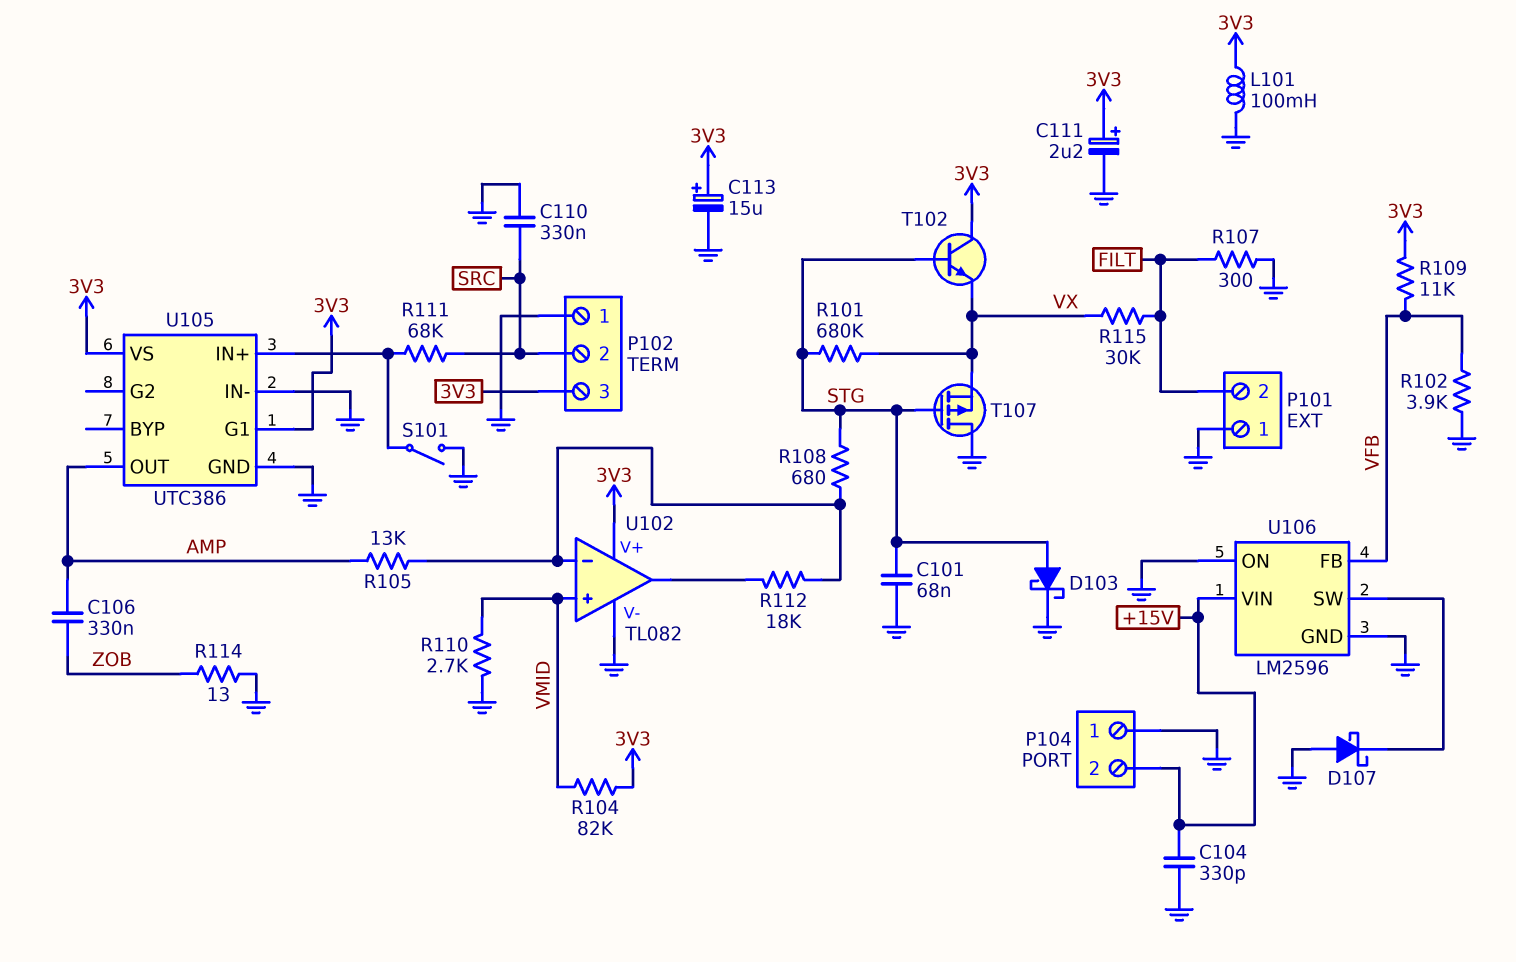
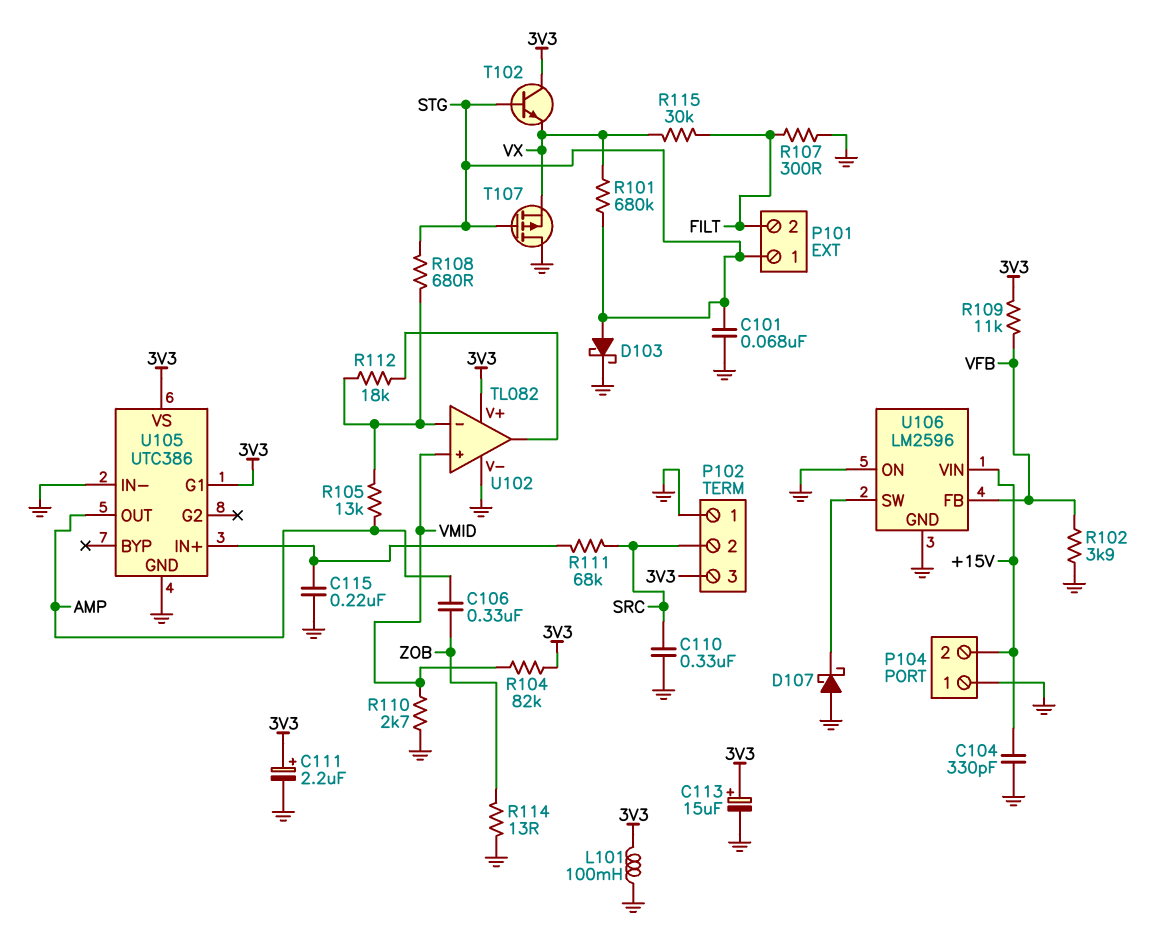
C115: none -> 220nF (GND, U105/IN+)
P101 pin 1: GND -> STG
S101: switch (GND, U105/IN+) -> none

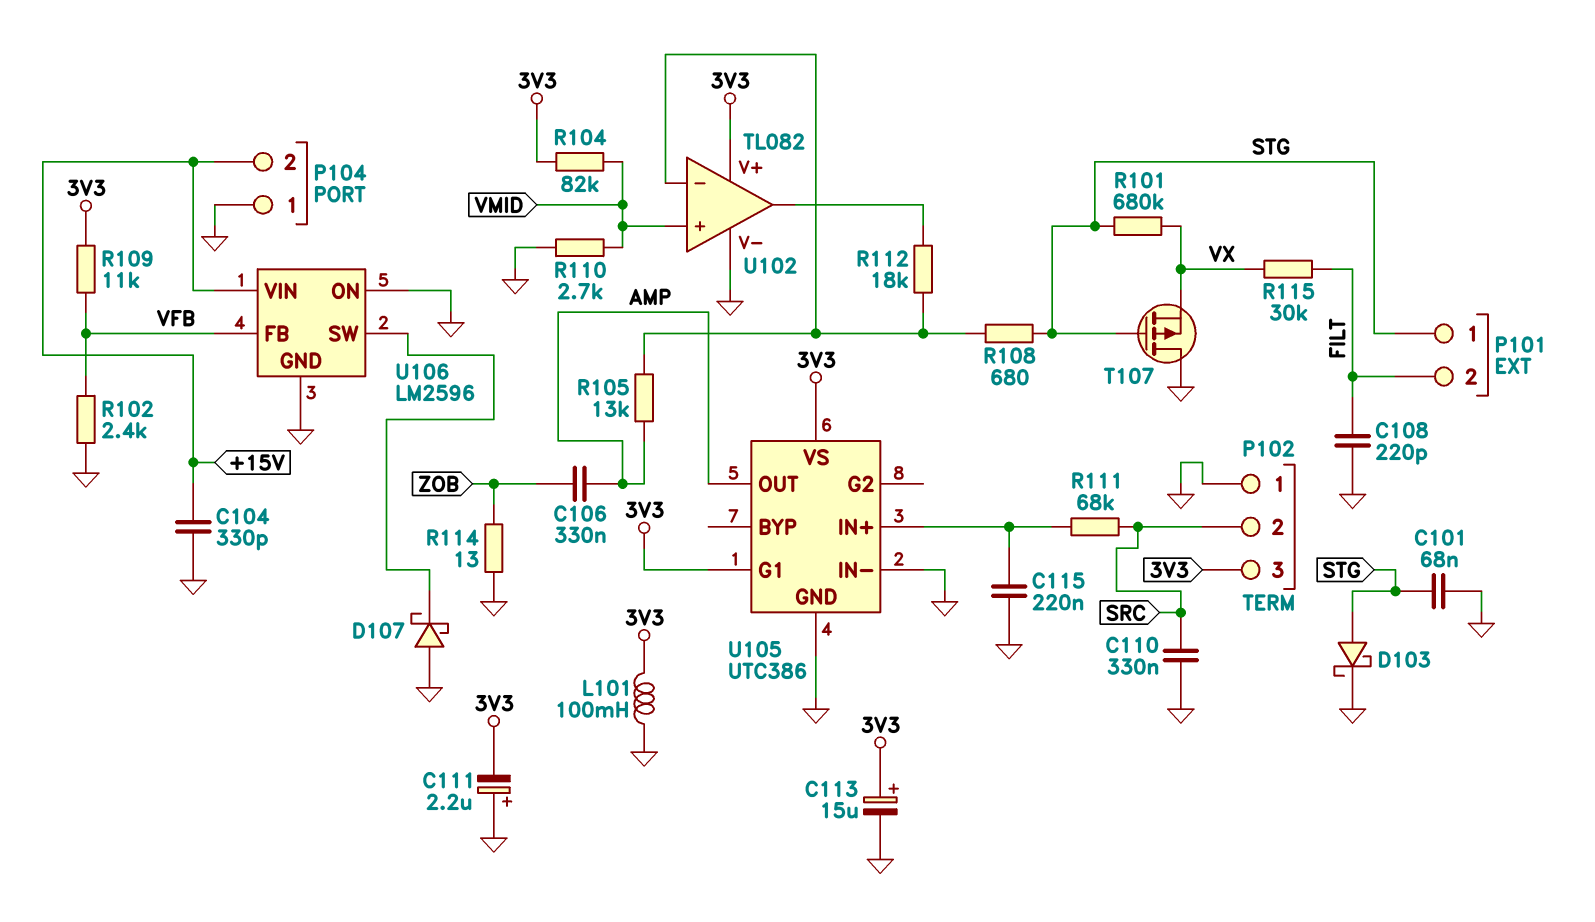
C108: none -> 220pF (FILT, GND)
C111: 2.2uF (plus 3V3, minus GND) -> 2.2uF (plus GND, minus 3V3)
R102: 3.9k (GND, VFB) -> 2.4k (GND, VFB)
R107: 300 (FILT, GND) -> none
T102: NPN (B STG, C 3V3, E VX) -> none

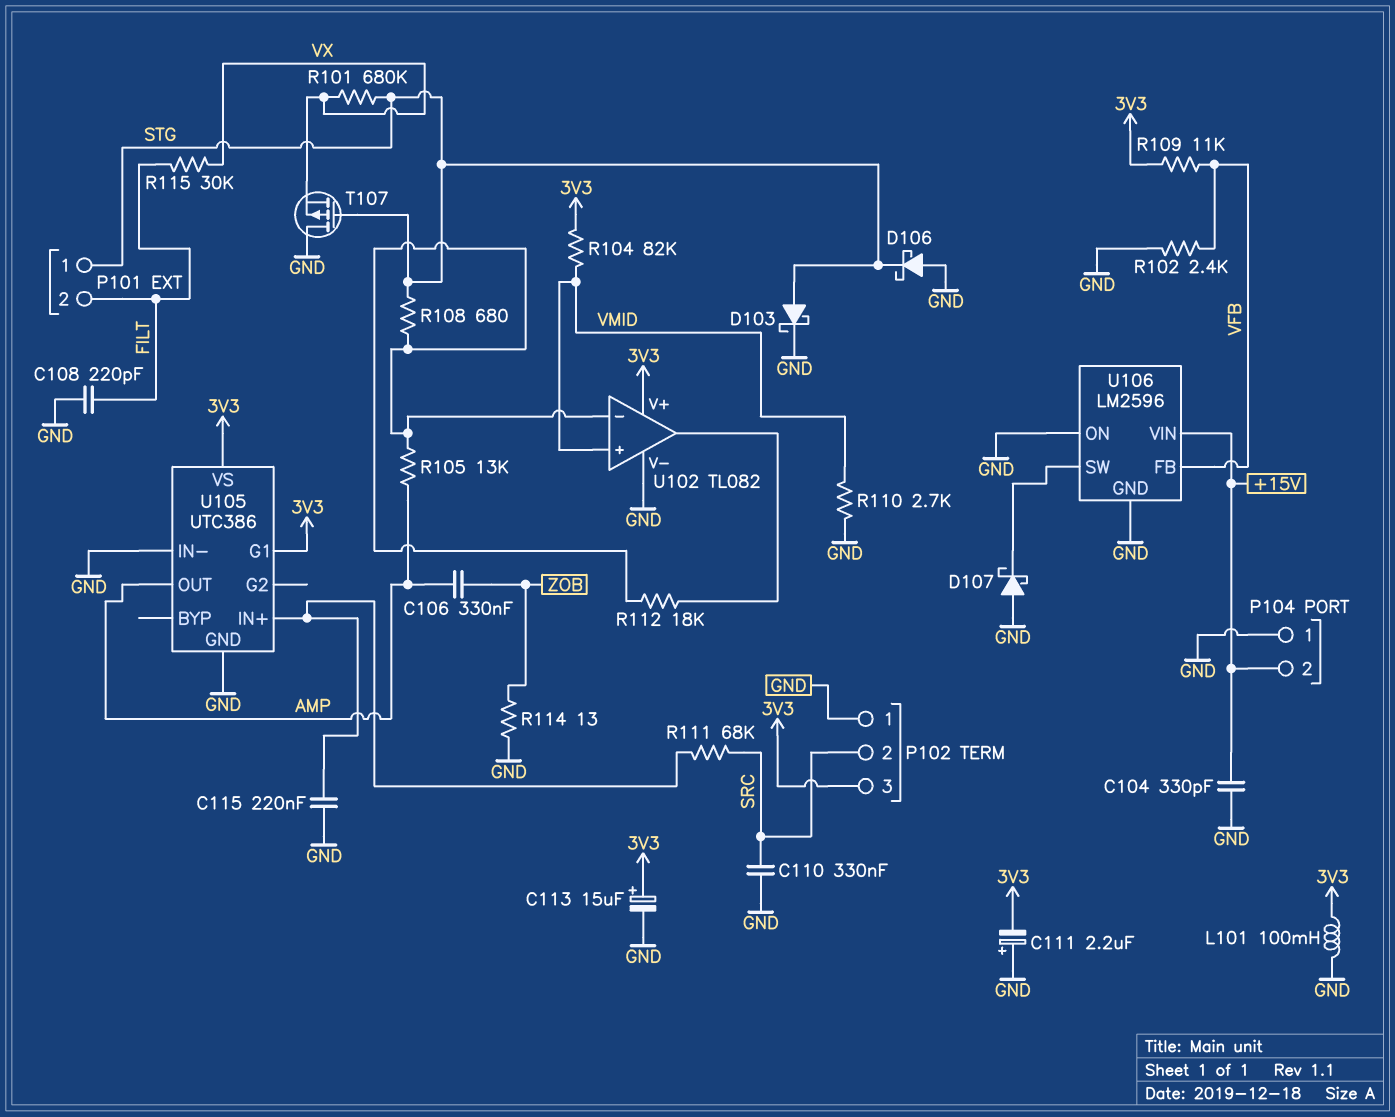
C101: 68nF (GND, STG) -> none
D106: none -> schottky (A GND, K STG)

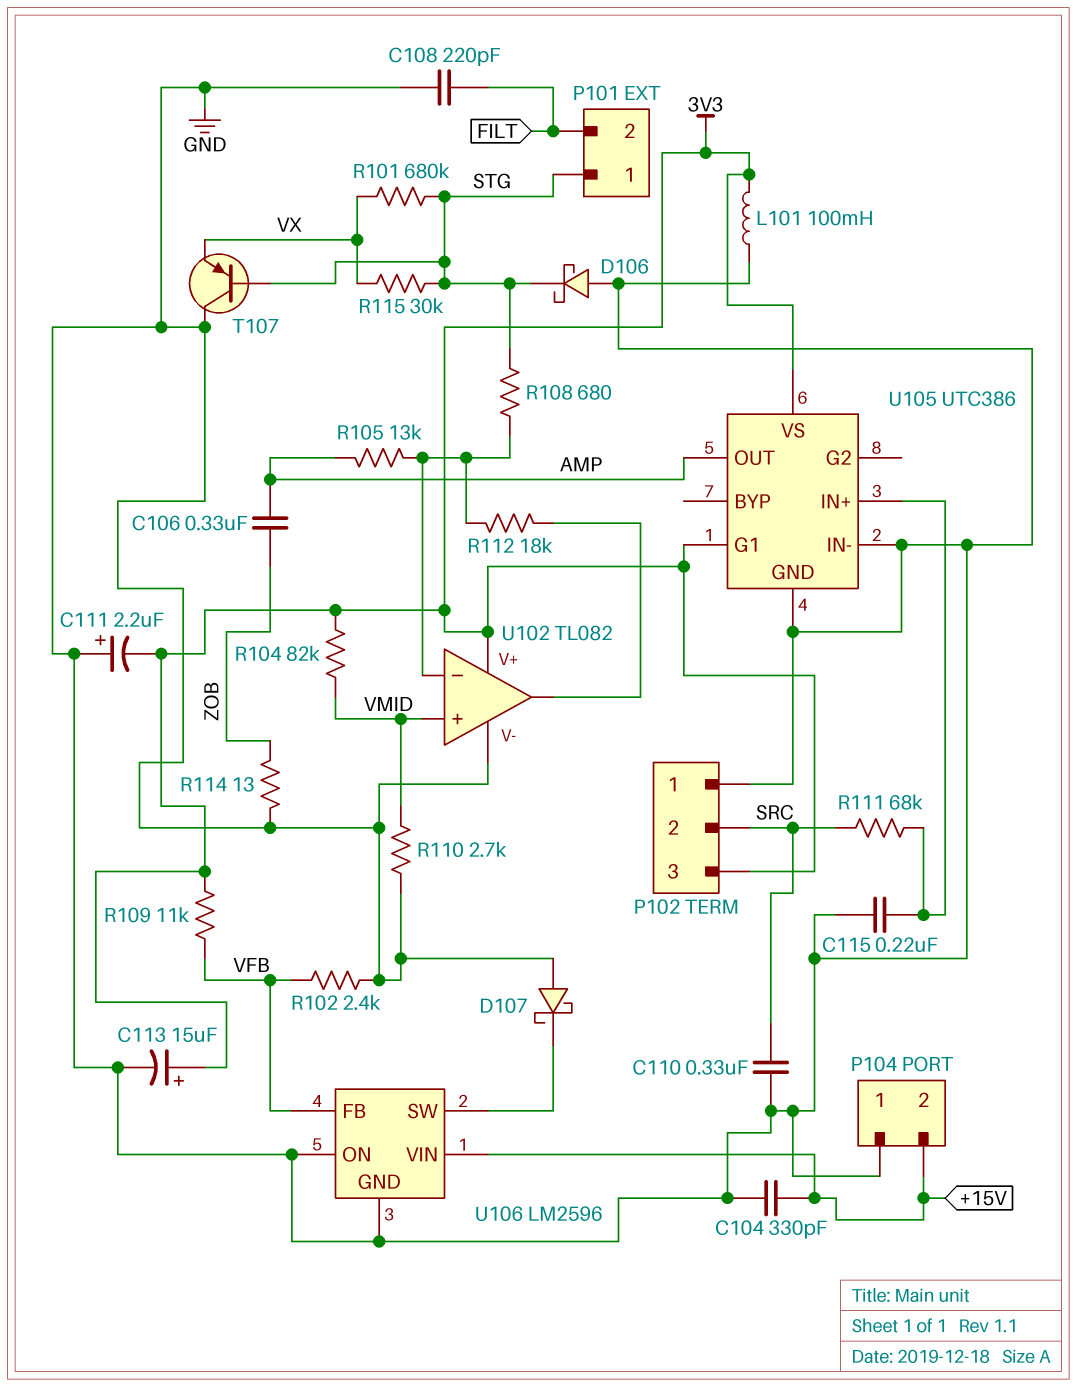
D103: schottky (A STG, K GND) -> none
R115: 30k (FILT, VX) -> 30k (STG, VX)
T107: PMOS (G STG, D GND, S VX) -> PNP (B STG, C GND, E VX)

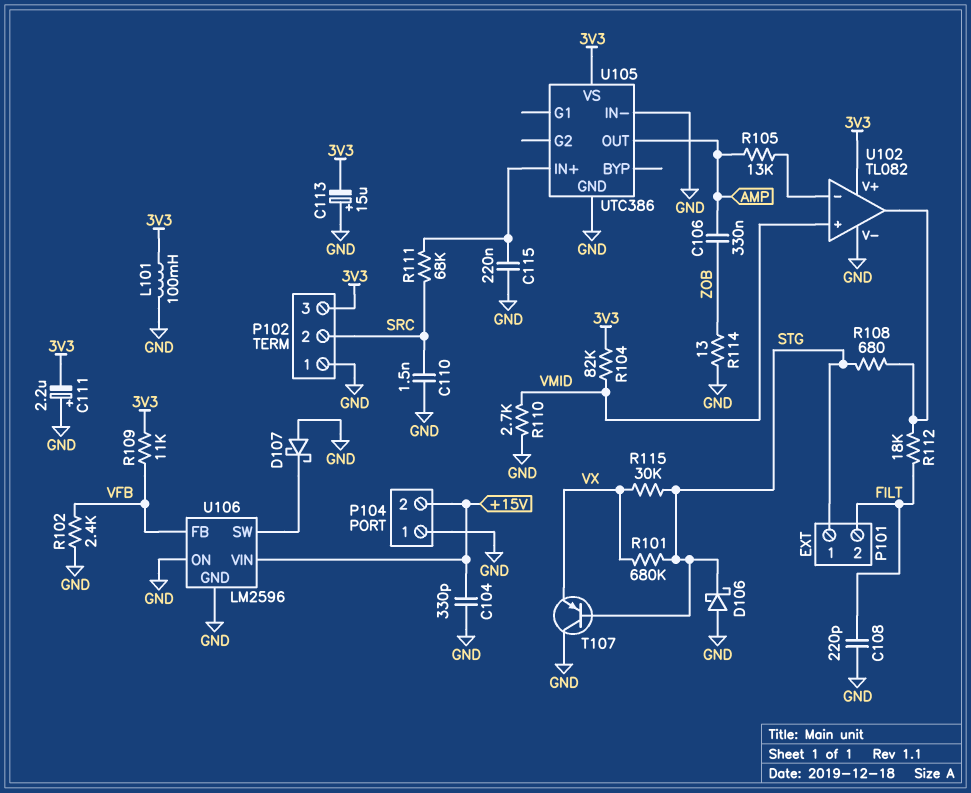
C110: 330nF (GND, SRC) -> 1.5nF (GND, SRC)
C113: 15uF (plus 3V3, minus GND) -> 15uF (plus GND, minus 3V3)
R108: 680 (STG, U102/in-) -> 680 (STG, U102/out)
R112: 18k (U102/in-, U102/out) -> 18k (FILT, U102/out)
U105 pin G1: 3V3 -> none

